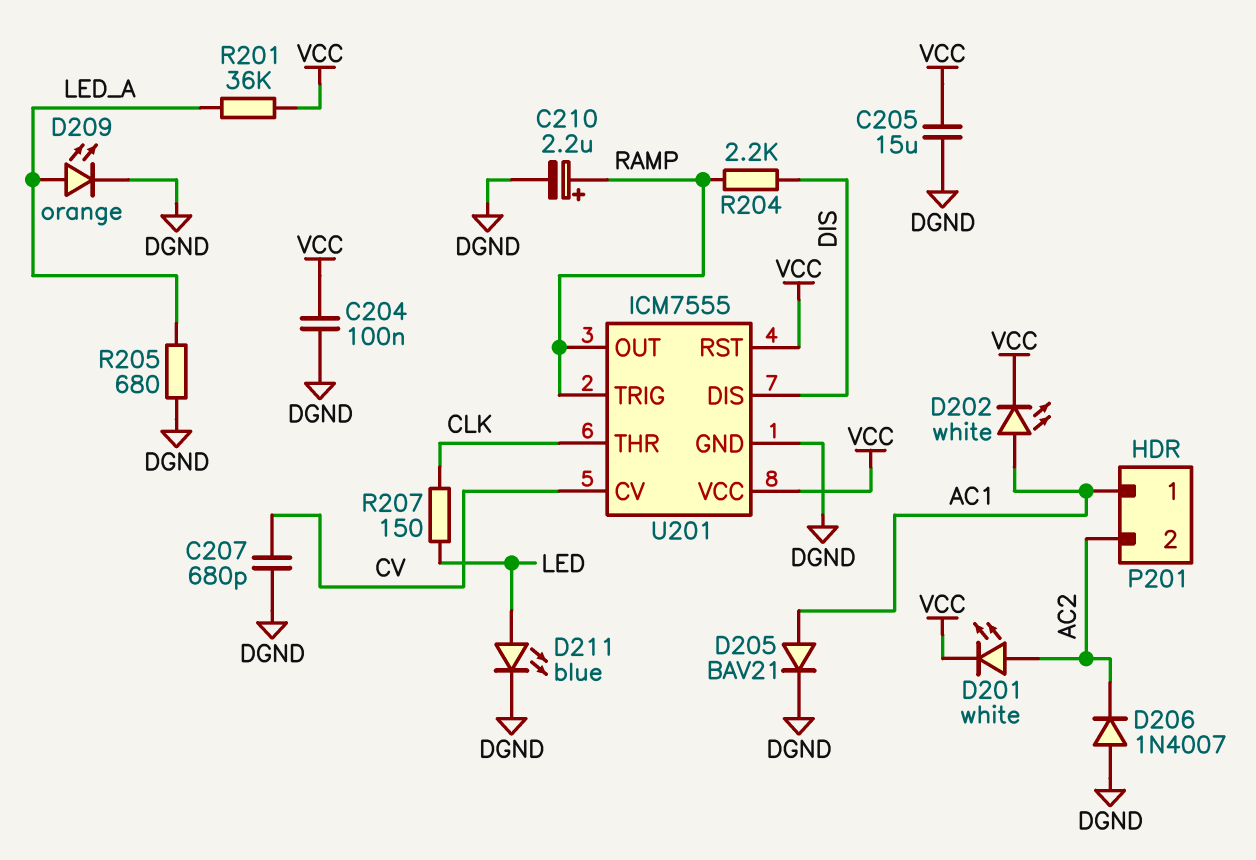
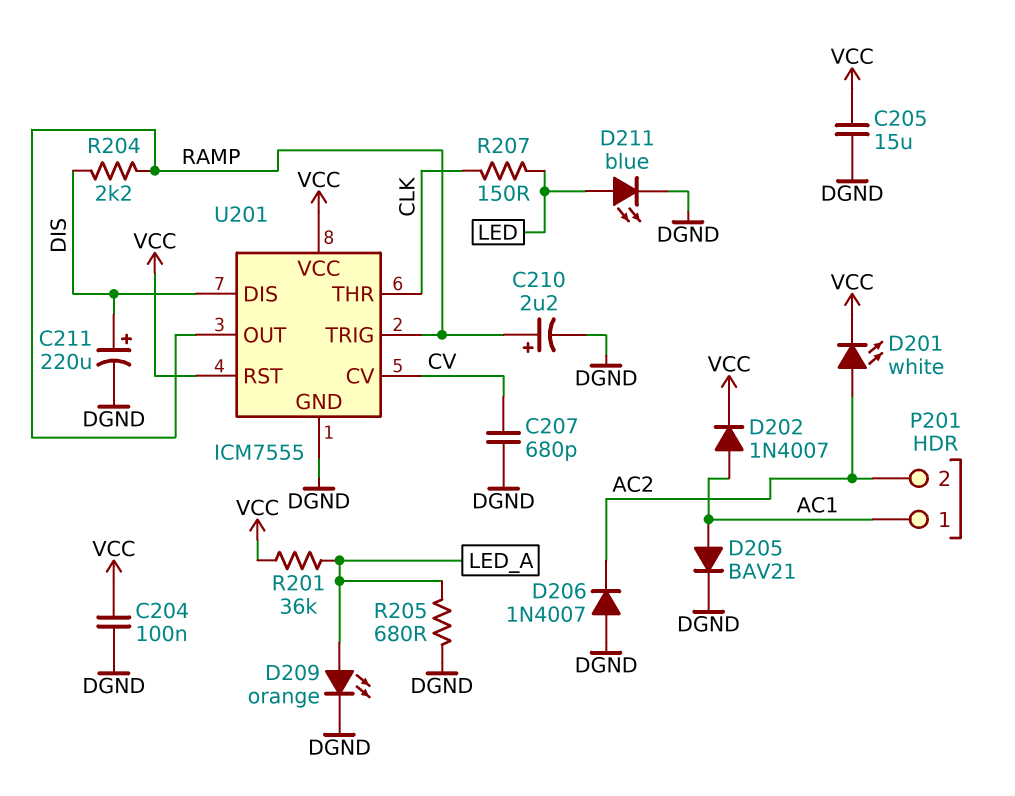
C211: none -> 220uF (plus DIS, minus DGND)
D202: LED white (A AC1, K VCC) -> diode 1N4007 (A AC1, K VCC)

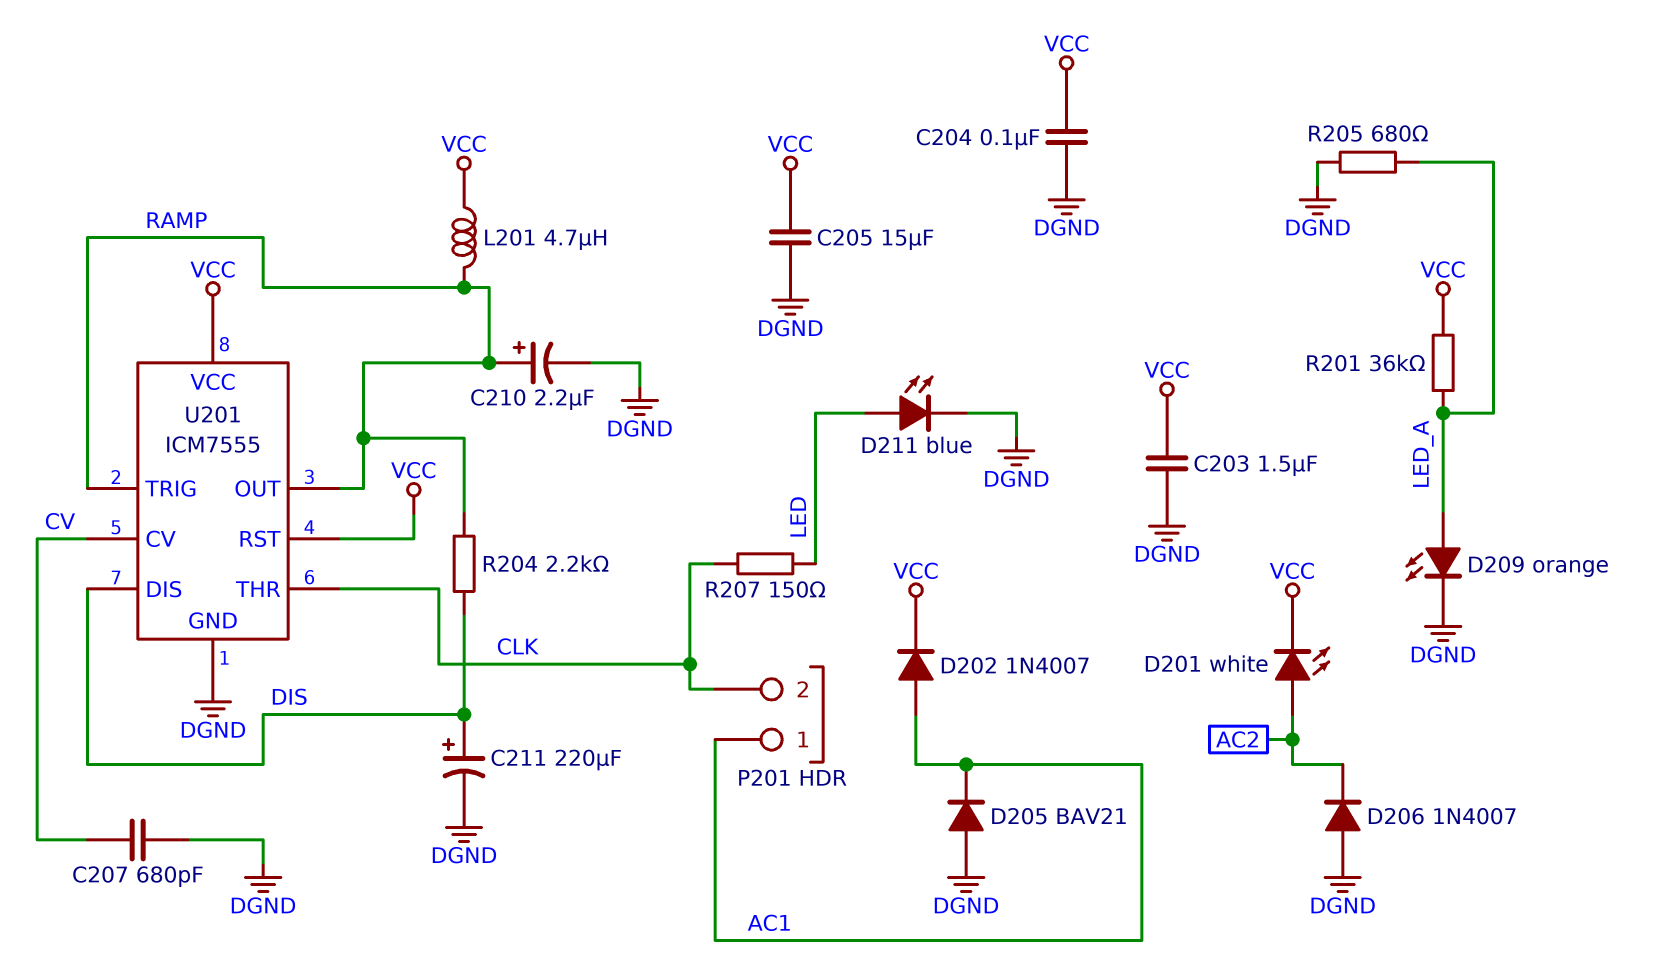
C203: none -> 1.5uF (DGND, VCC)
D205: diode BAV21 (A AC1, K DGND) -> diode BAV21 (A DGND, K AC1)
L201: none -> 4.7uH (RAMP, VCC)
P201 pin 2: AC2 -> CLK

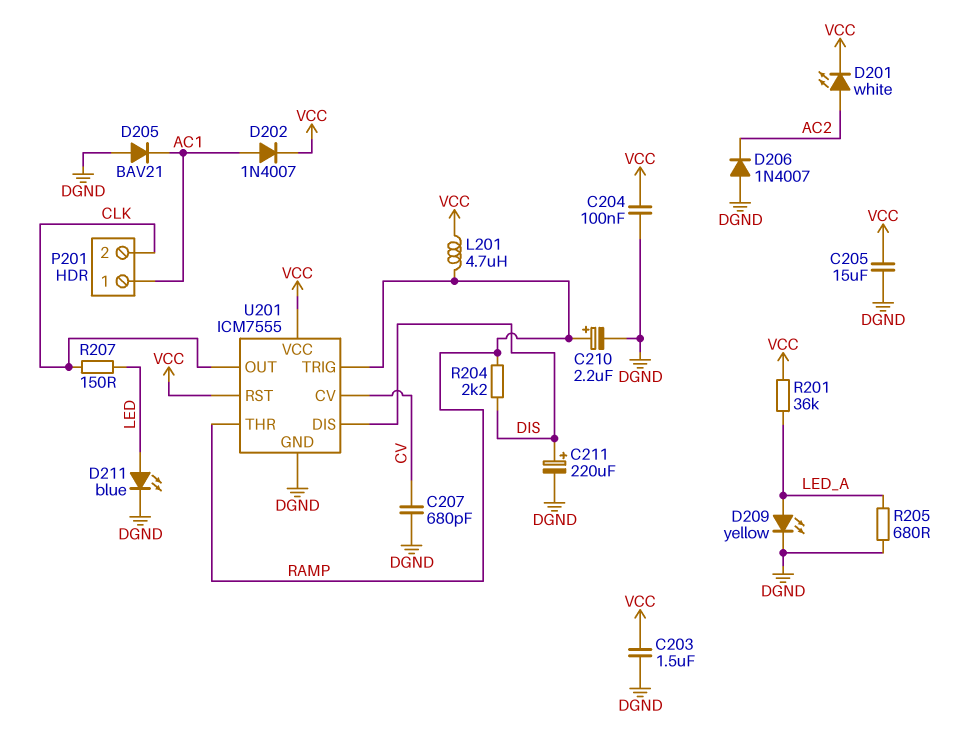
D209: LED orange (A LED_A, K DGND) -> LED yellow (A LED_A, K DGND)
U201 pin OUT: RAMP -> CLK
U201 pin THR: CLK -> RAMP

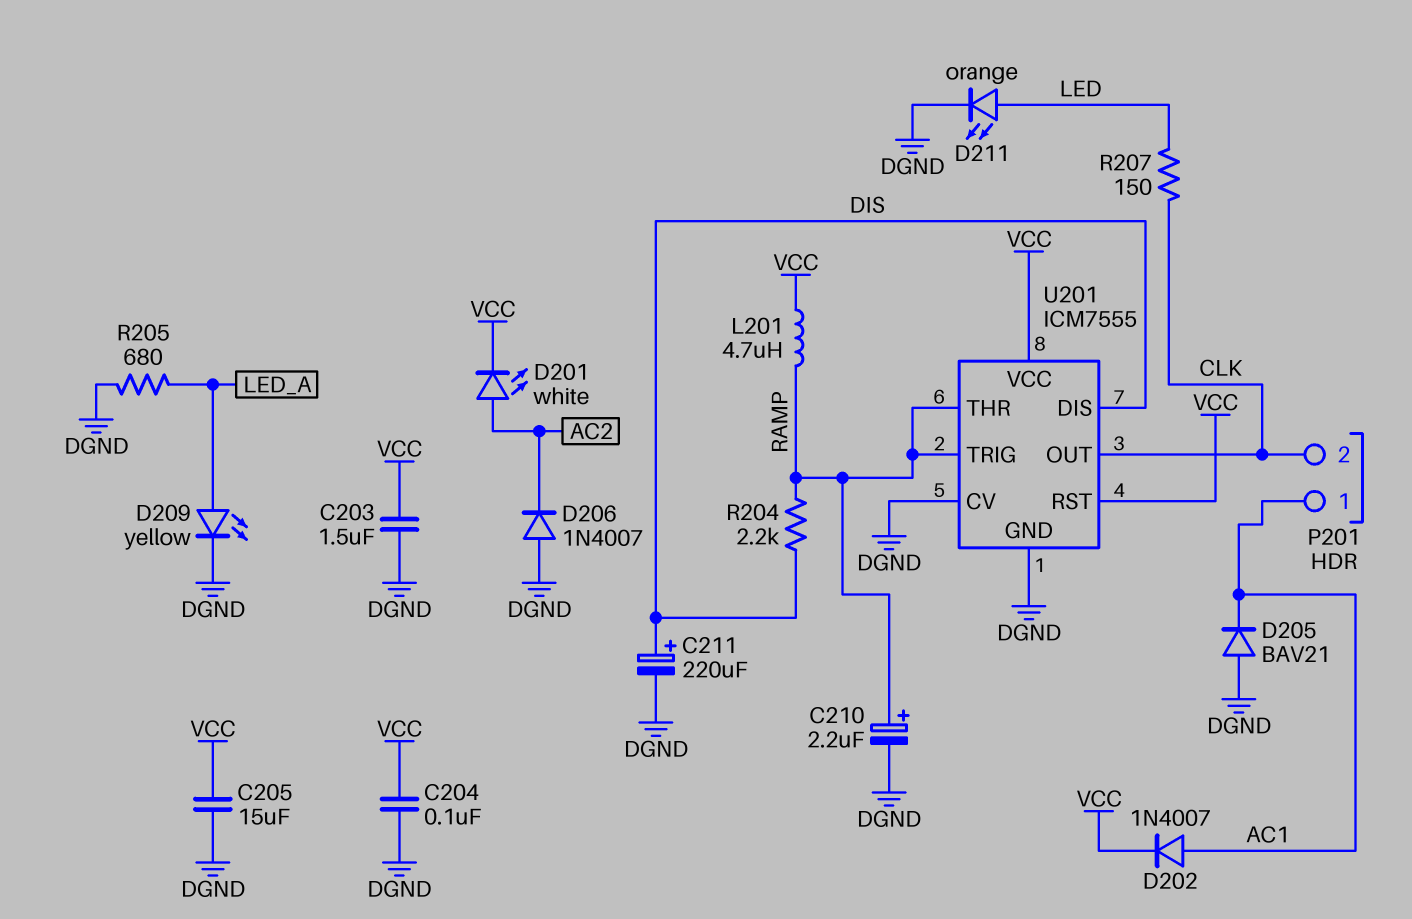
C207: 680pF (CV, DGND) -> none
D211: LED blue (A LED, K DGND) -> LED orange (A LED, K DGND)
R201: 36k (LED_A, VCC) -> none
U201 pin CV: CV -> DGND

